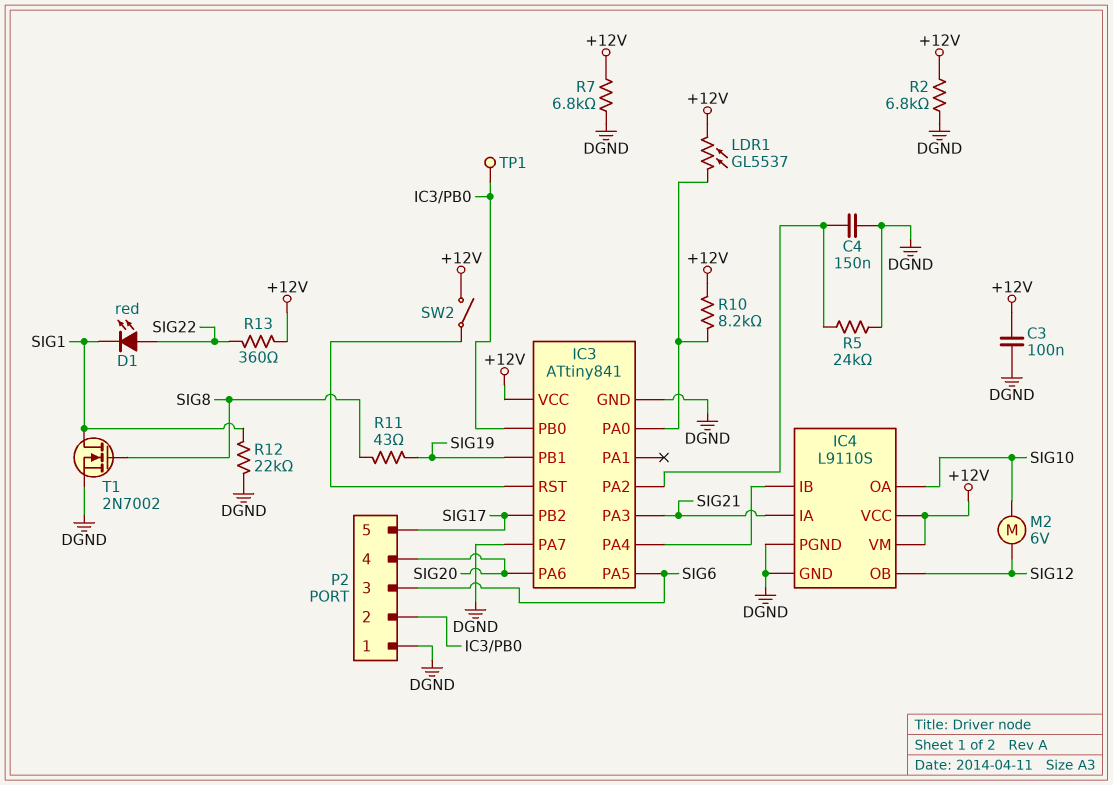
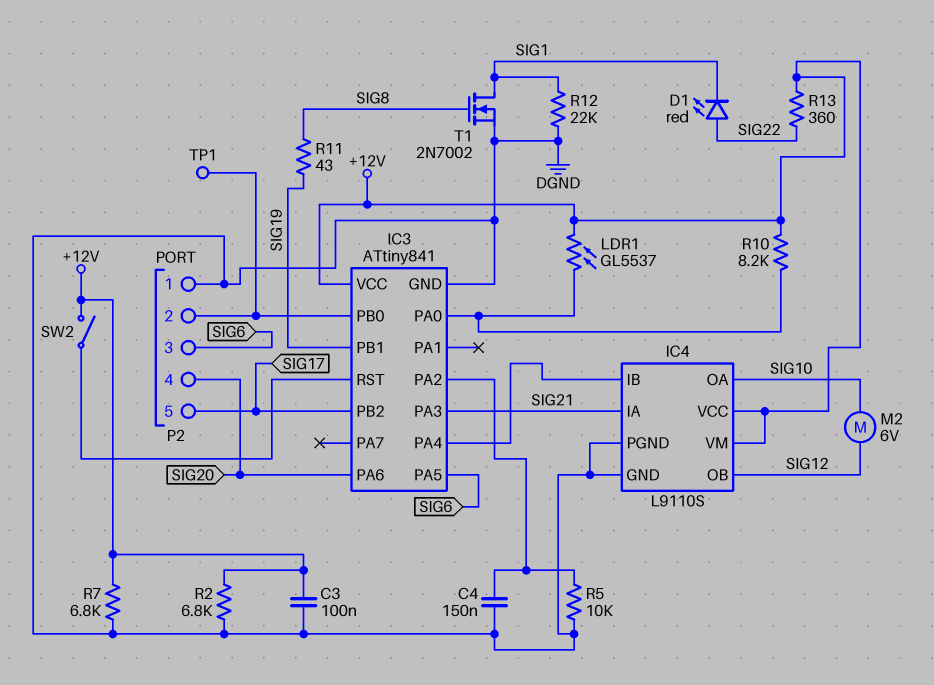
IC3 pin PA7: DGND -> none
R5: 24k (DGND, IC3/PA2) -> 10k (DGND, IC3/PA2)

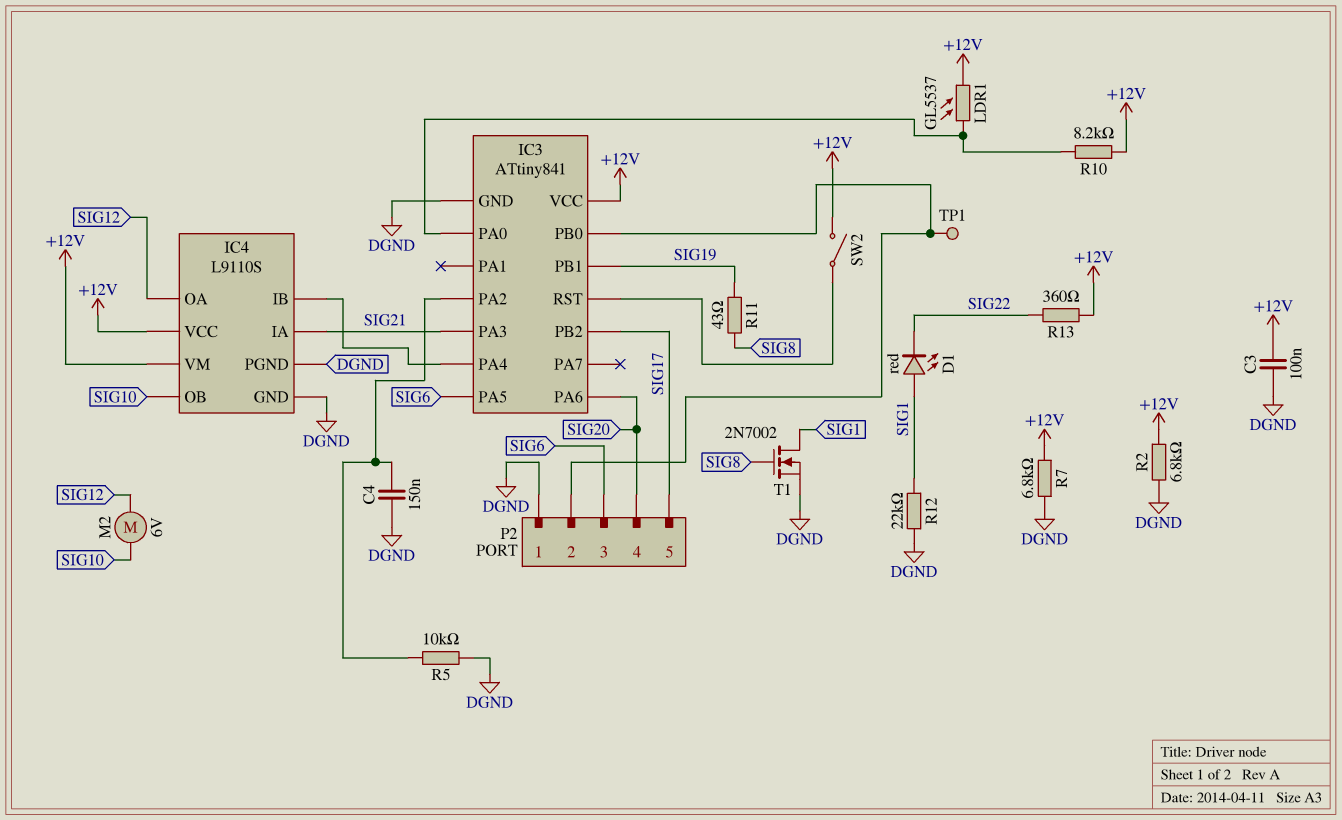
D1: LED red (A SIG22, K SIG1) -> LED red (A SIG1, K SIG22)
IC4 pin OA: SIG10 -> SIG12
IC4 pin OB: SIG12 -> SIG10

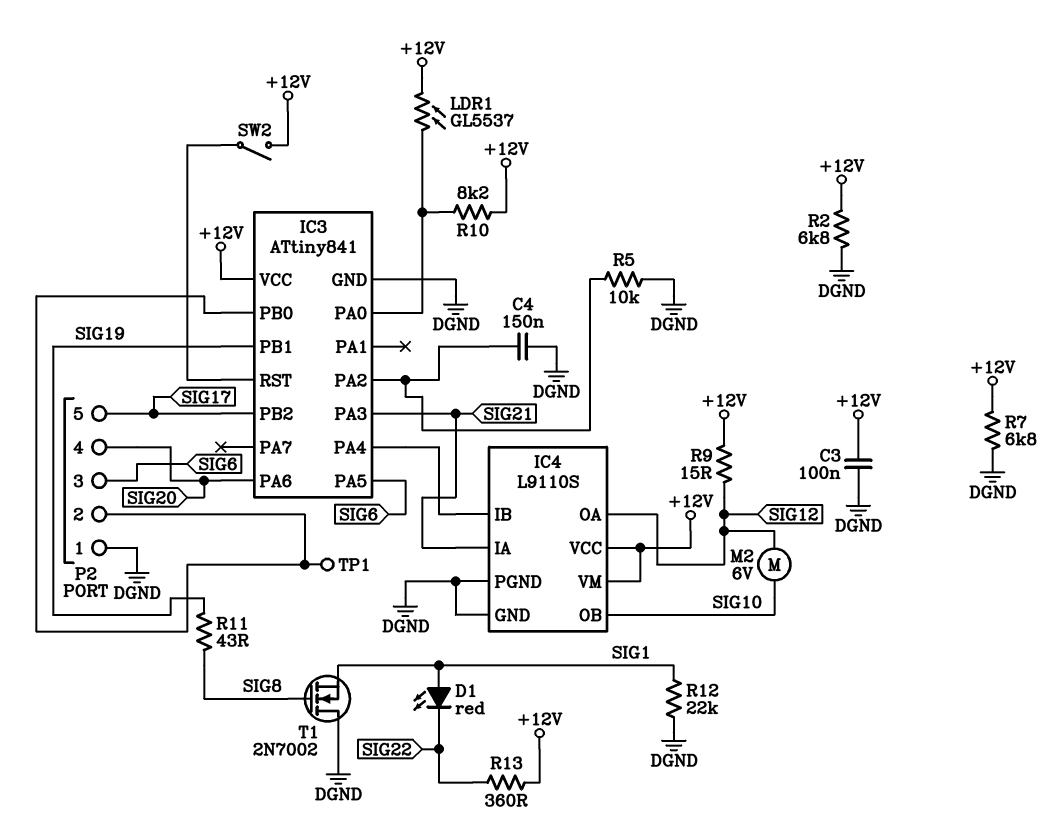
R9: none -> 15 (+12V, SIG12)
T1: NMOS 2N7002 (G SIG8, D SIG1, S DGND) -> NMOS 2N7002 (G SIG8, D DGND, S SIG1)

